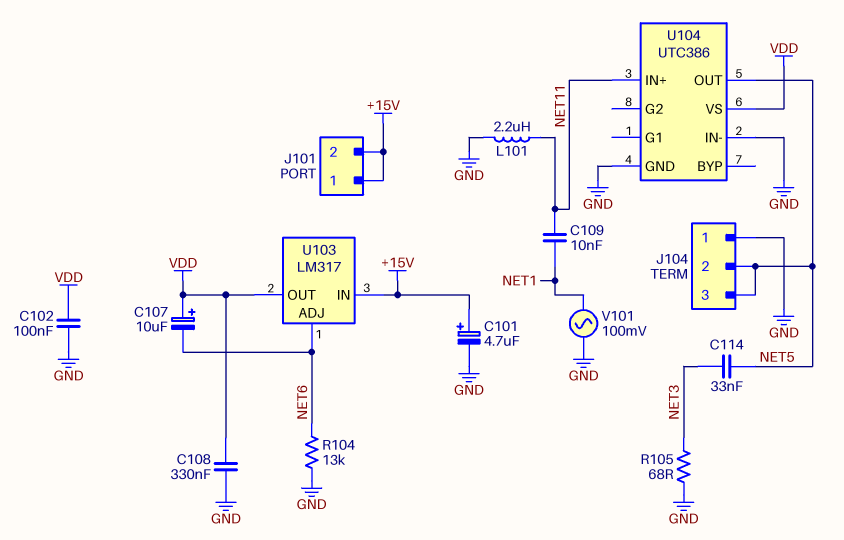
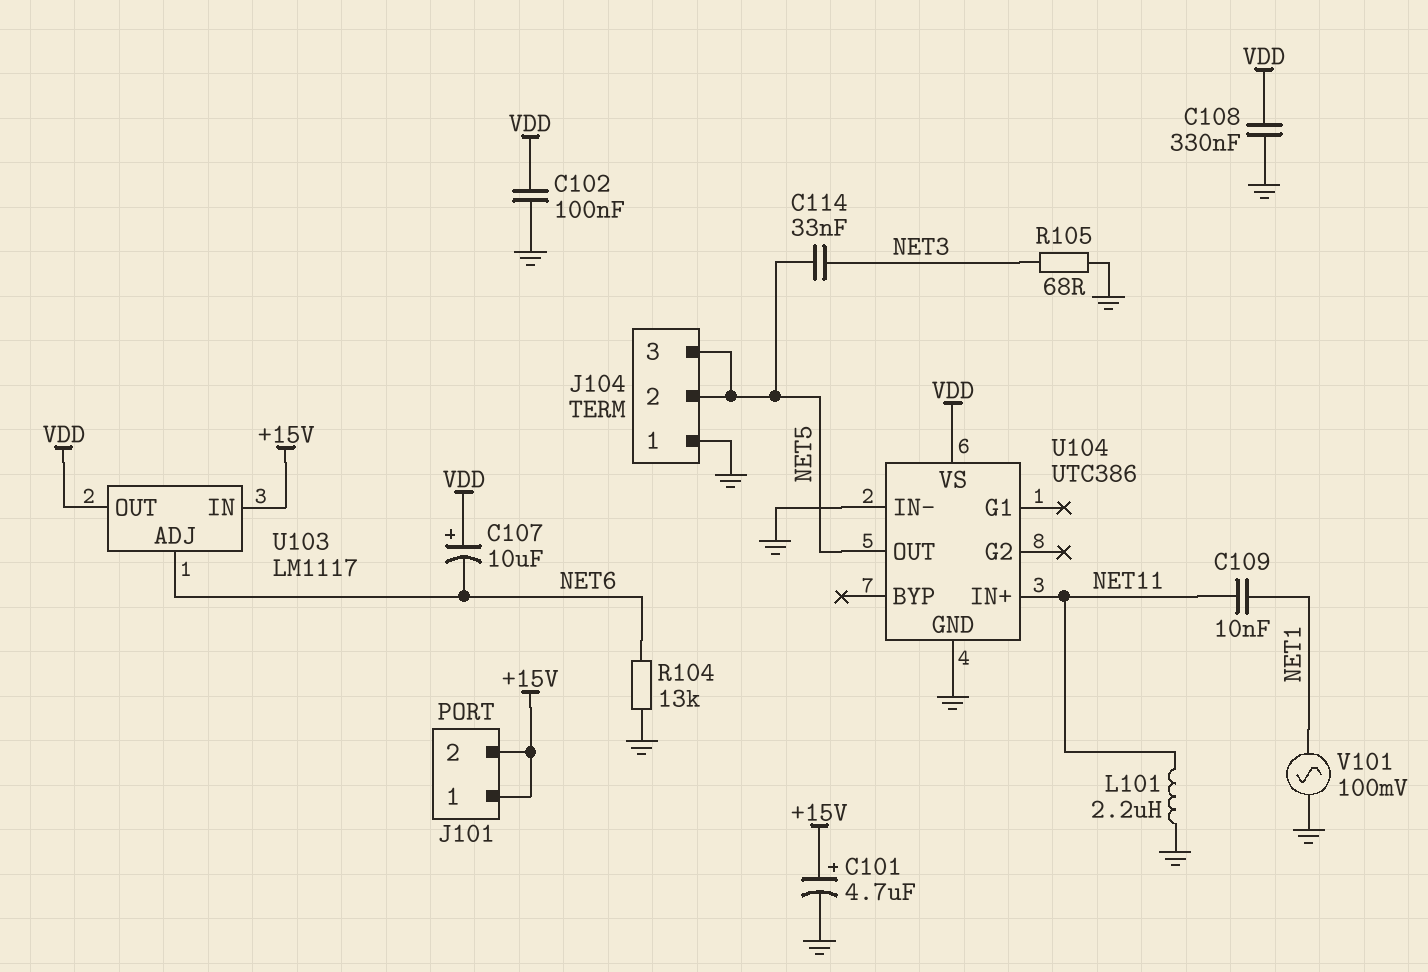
U103: LM317 -> LM1117

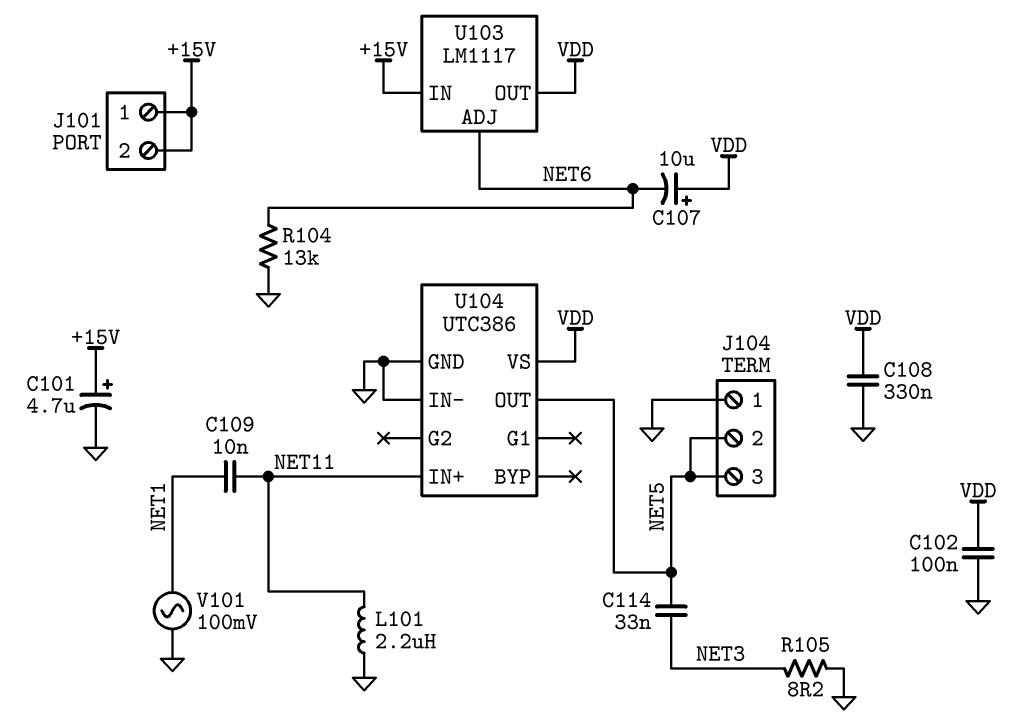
R105: 68 (GND, NET3) -> 8.2 (GND, NET3)

